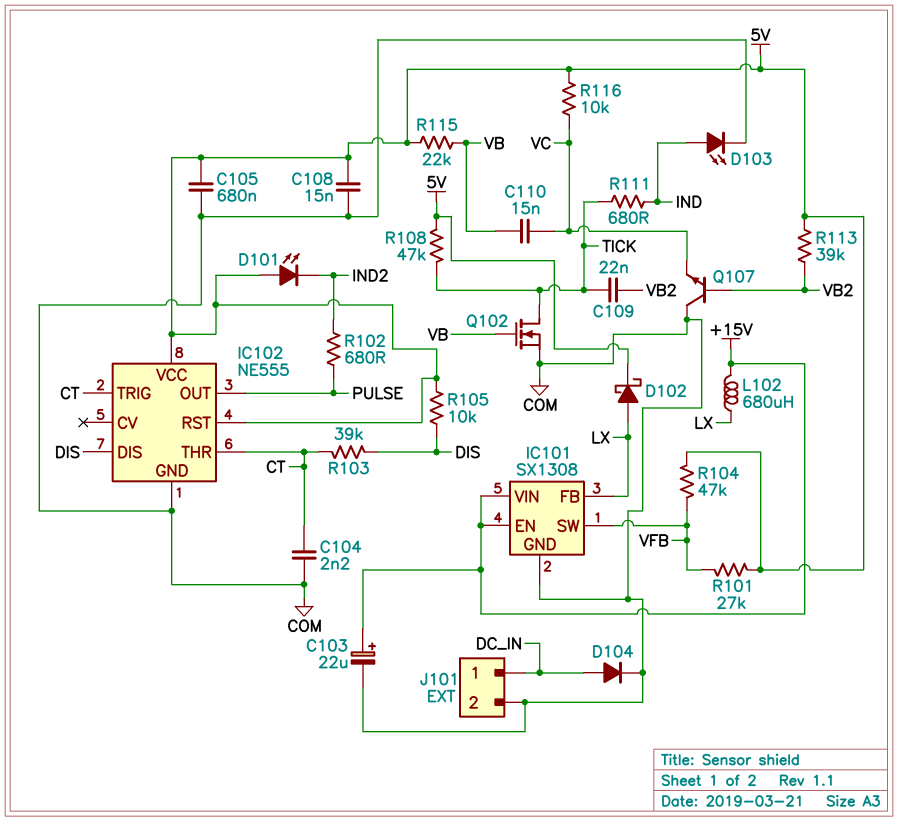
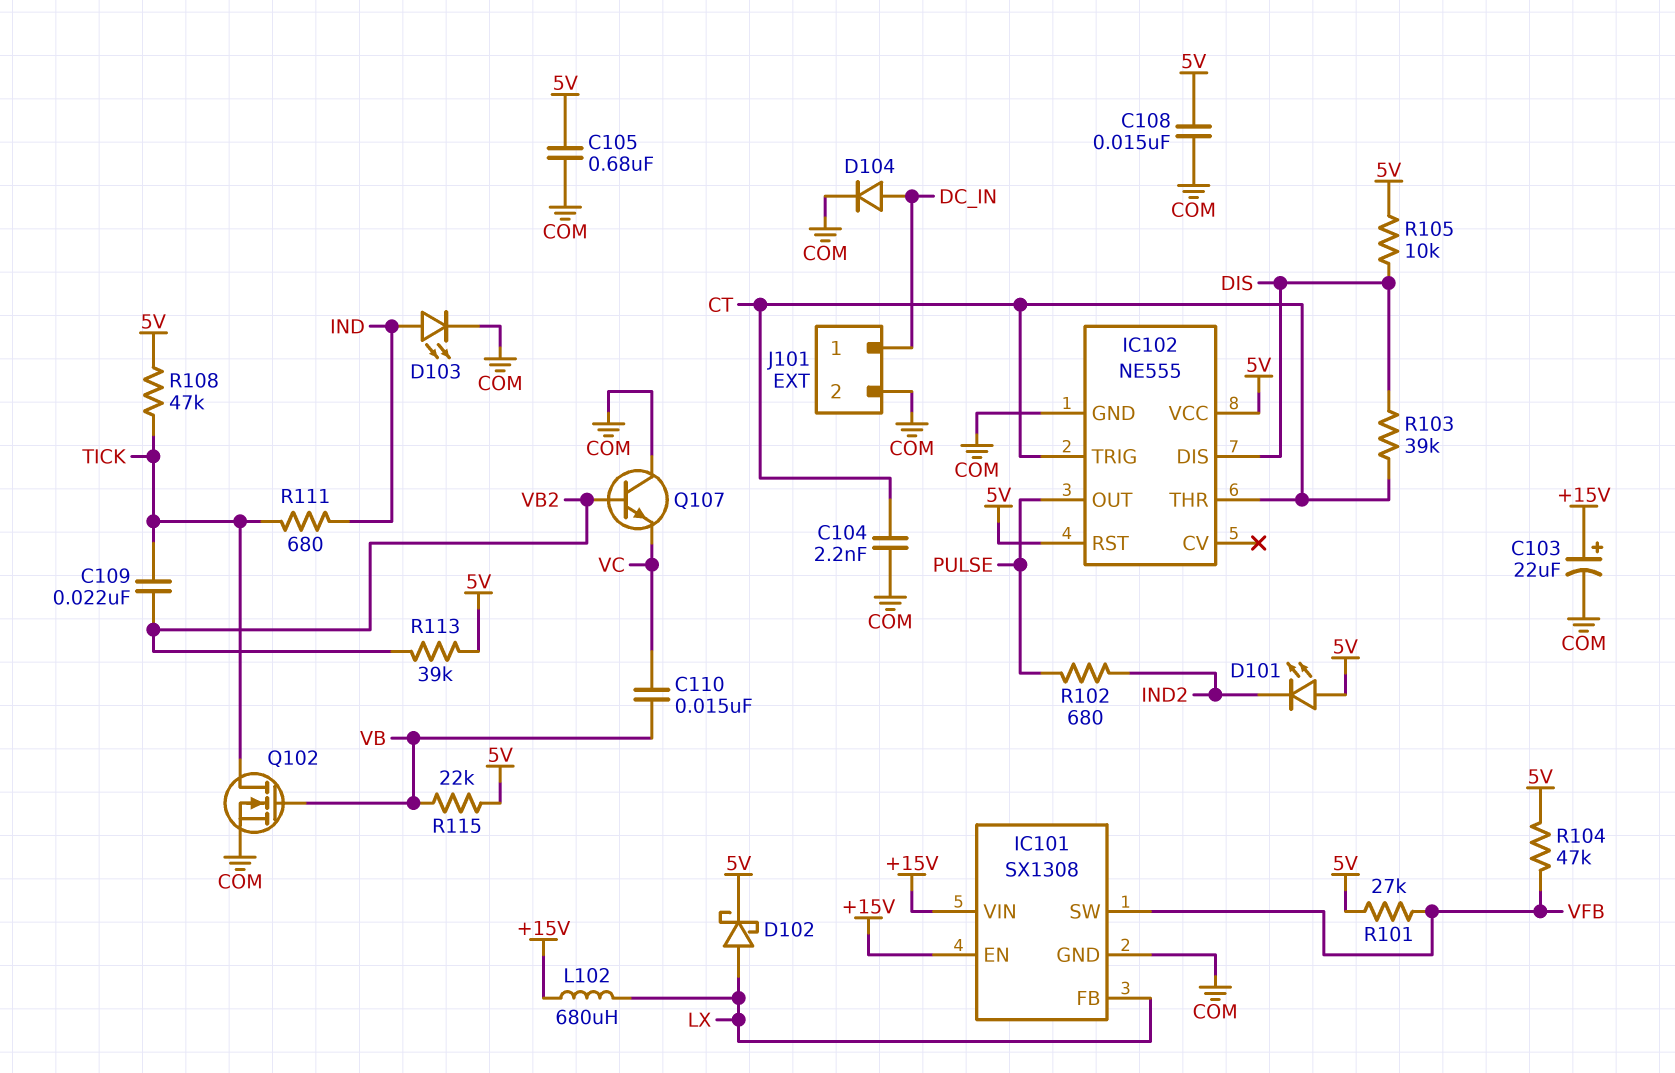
R116: 10k (5V, VC) -> none

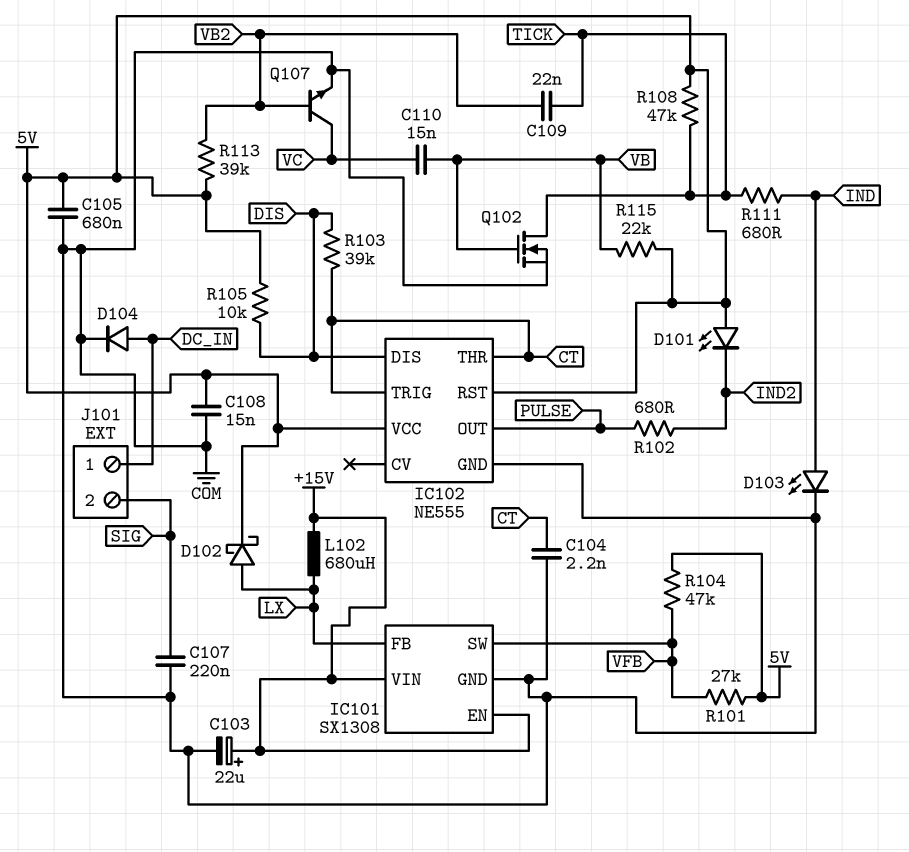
C107: none -> 220nF (COM, SIG)
J101 pin 2: COM -> SIG
Q107: NPN (B VB2, C COM, E VC) -> NPN (B VB2, C VC, E COM)

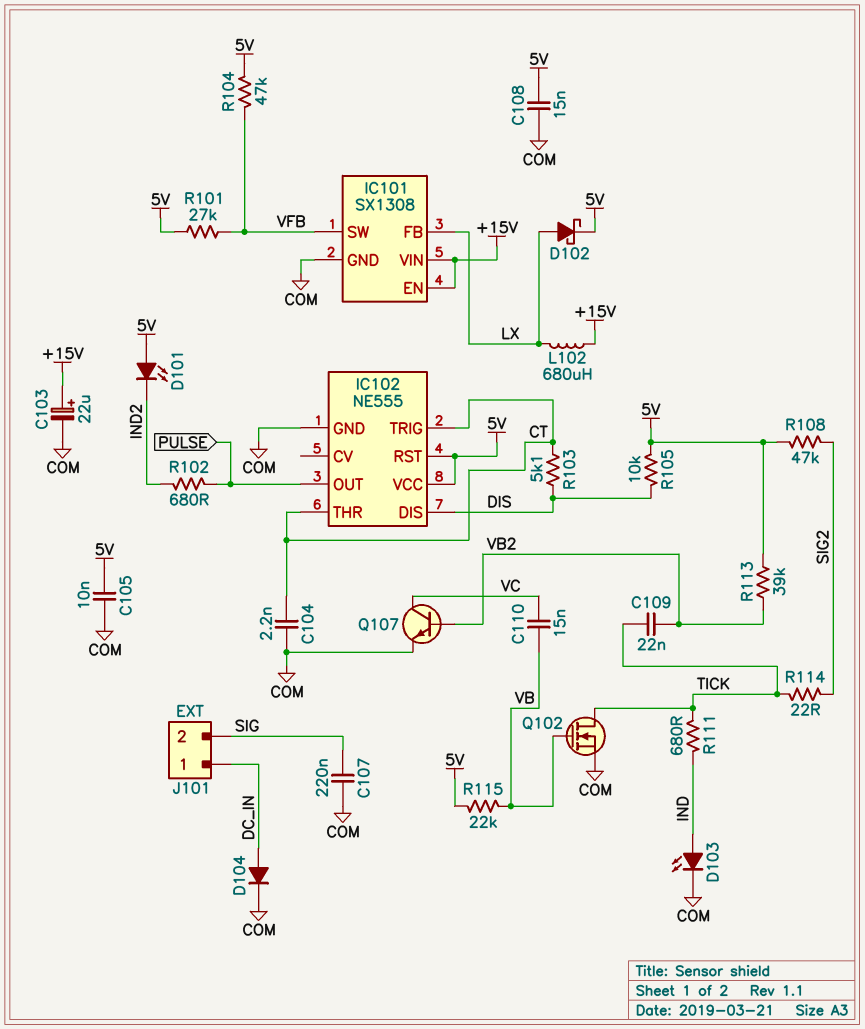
C105: 680nF (5V, COM) -> 10nF (5V, COM)
R103: 39k (CT, DIS) -> 5.1k (CT, DIS)
R108: 47k (5V, TICK) -> 47k (5V, SIG2)
R114: none -> 22 (SIG2, TICK)

